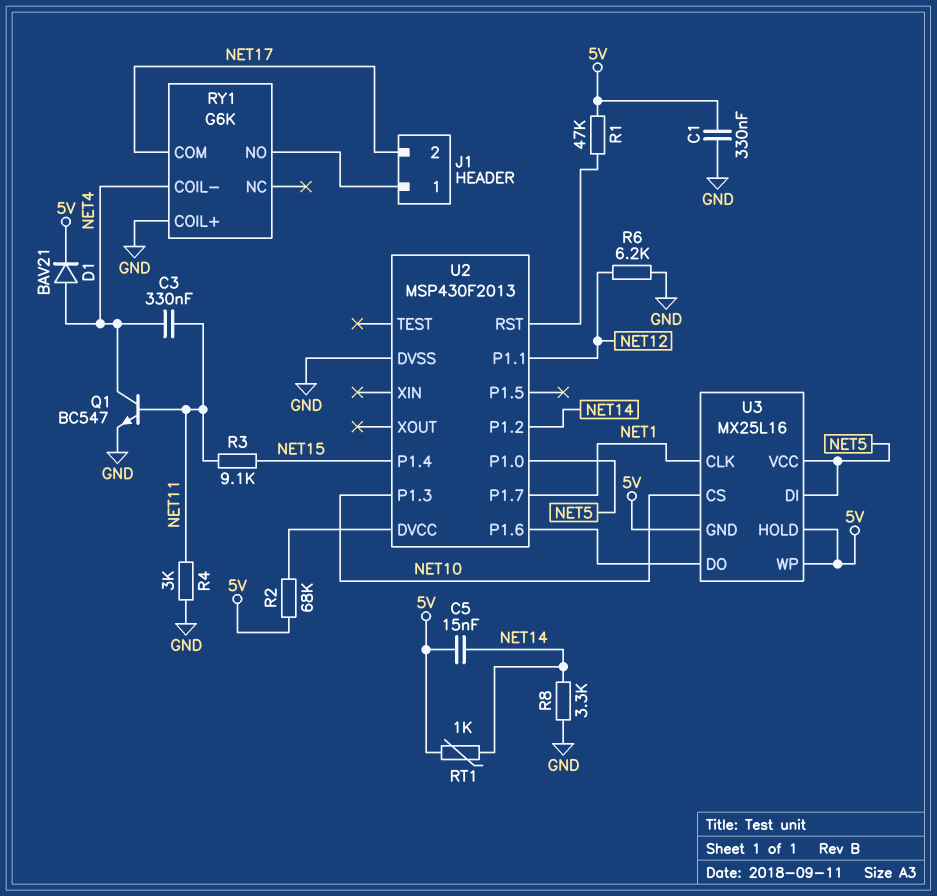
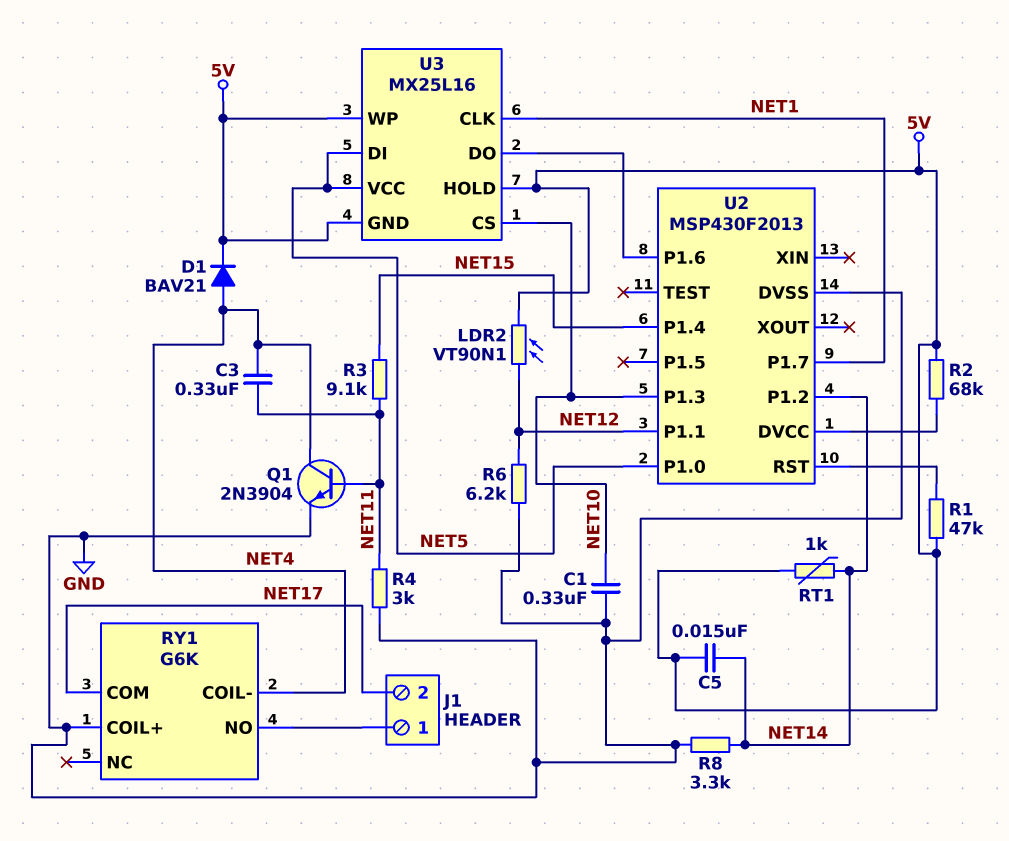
C1: 330nF (5V, GND) -> 330nF (GND, NET10)
LDR2: none -> VT90N1 (5V, NET12)
Q1: NPN BC547 (B NET11, C NET4, E GND) -> NPN 2N3904 (B NET11, C NET4, E GND)

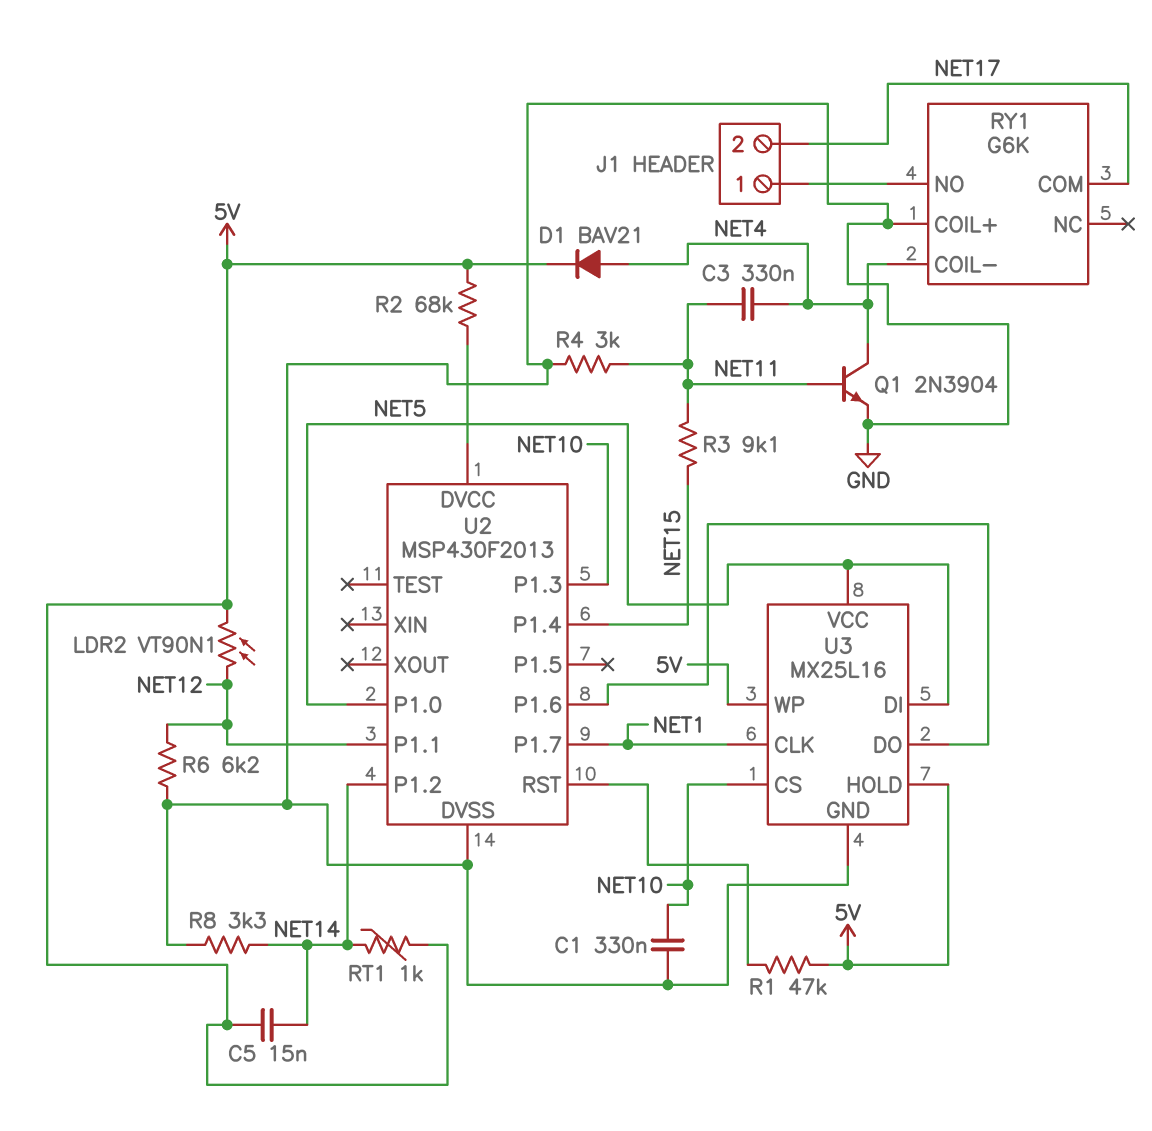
U3 pin GND: 5V -> GND

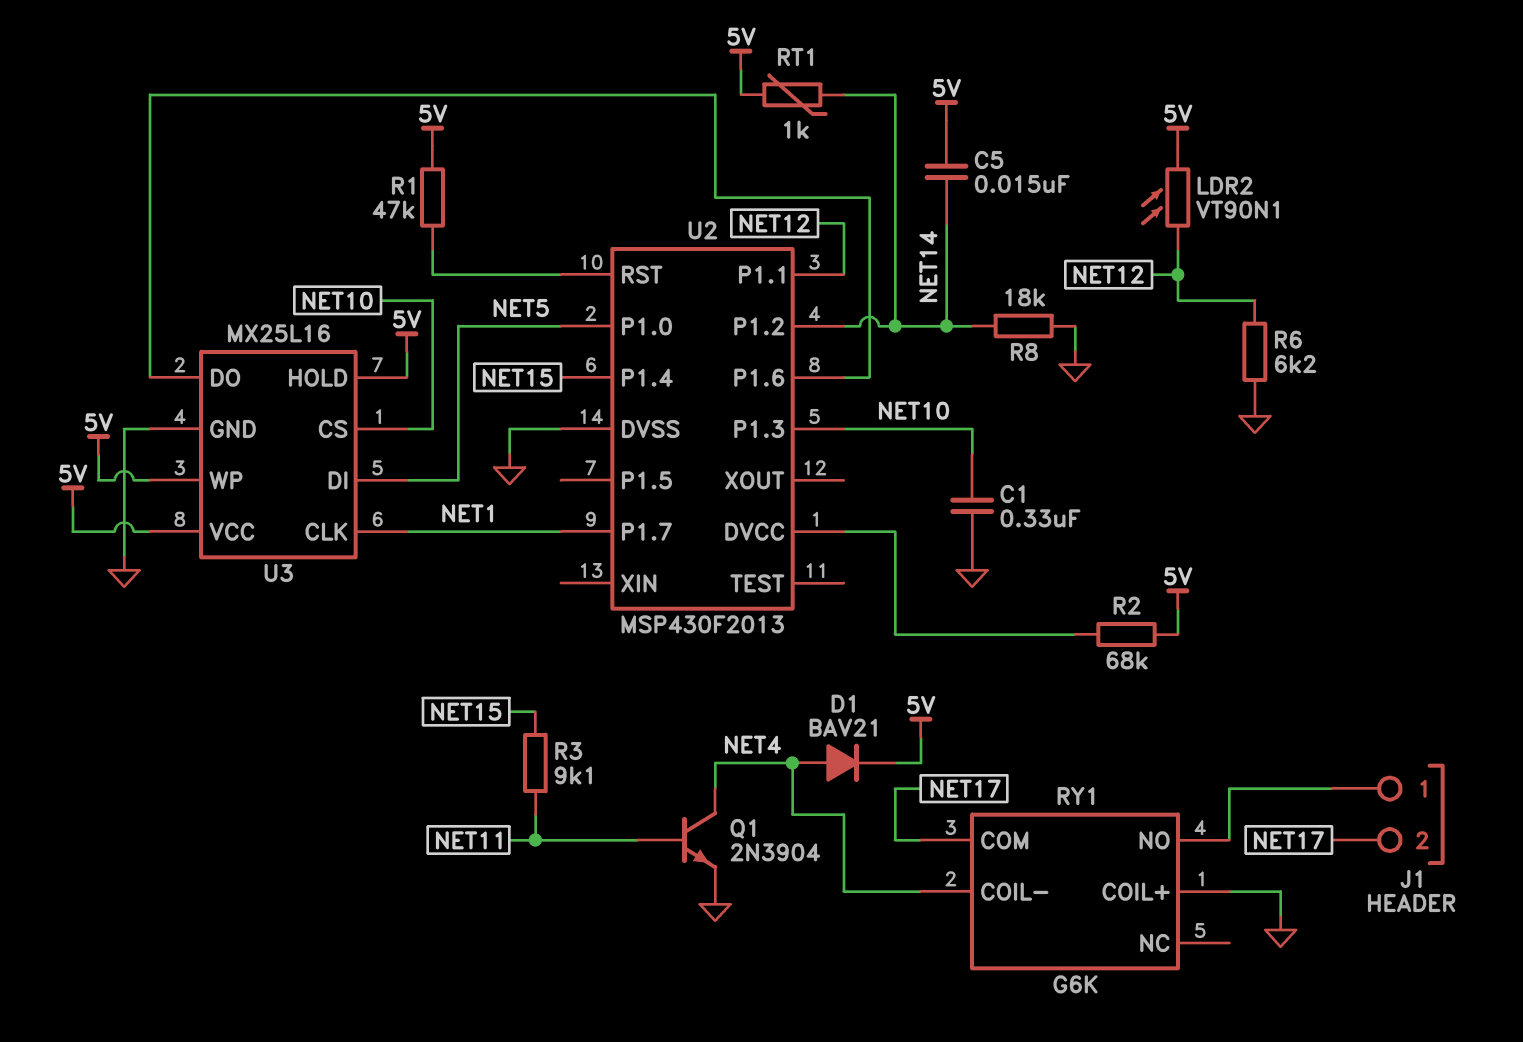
C3: 330nF (NET4, NET11) -> none
R4: 3k (GND, NET11) -> none
R8: 3.3k (GND, NET14) -> 18k (GND, NET14)
U3 pin VCC: NET5 -> 5V

